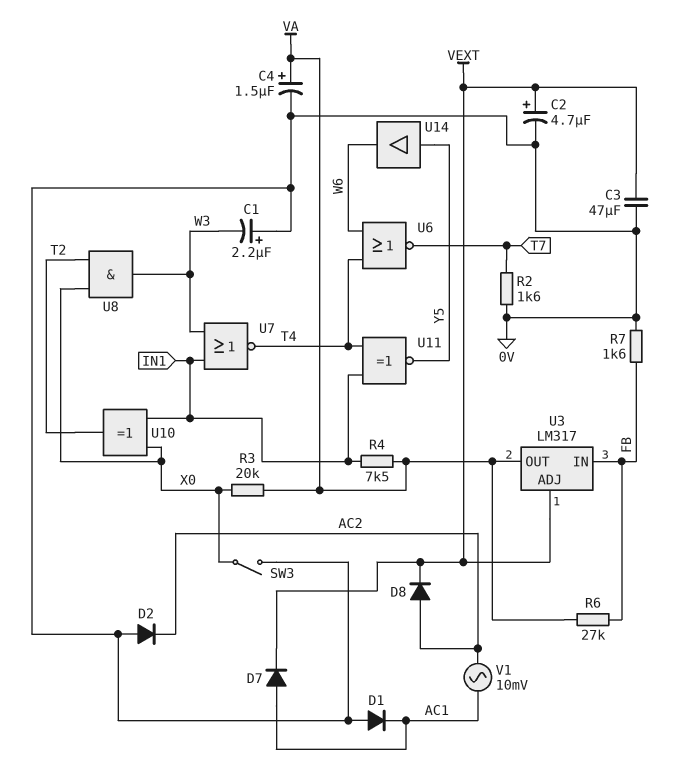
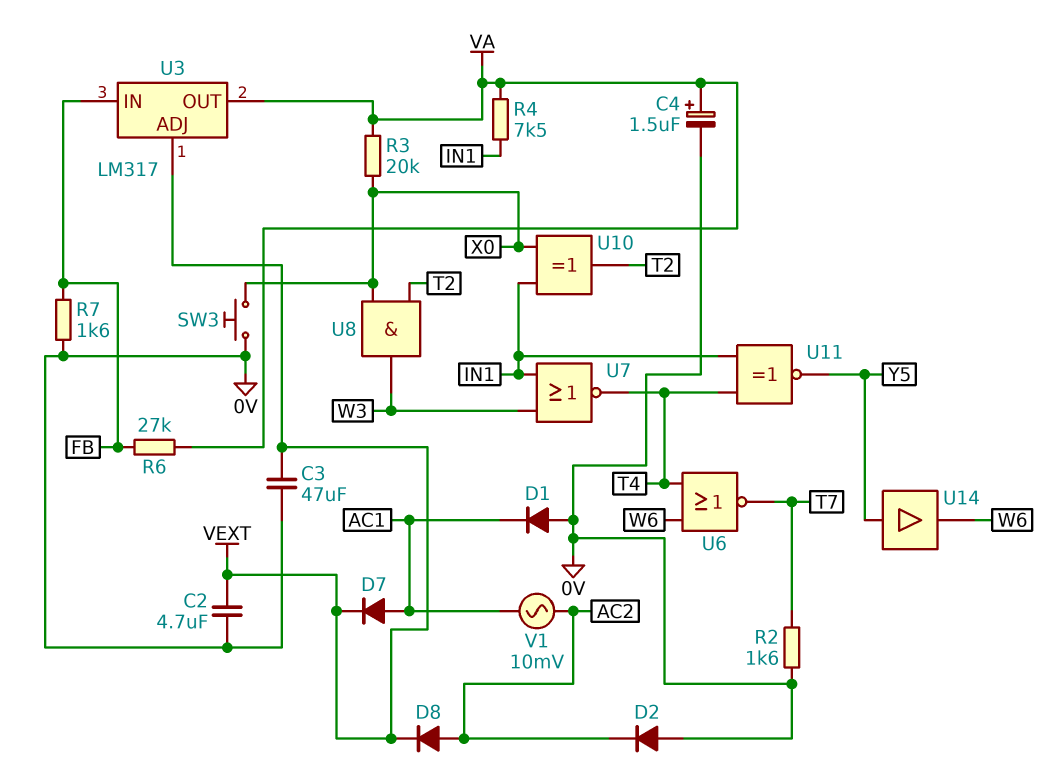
C1: 2.2uF (plus 0V, minus W3) -> none
C2: 4.7uF (plus VEXT, minus 0V) -> 4.7uF (0V, VEXT)
SW3: switch (0V, X0) -> button (0V, X0)

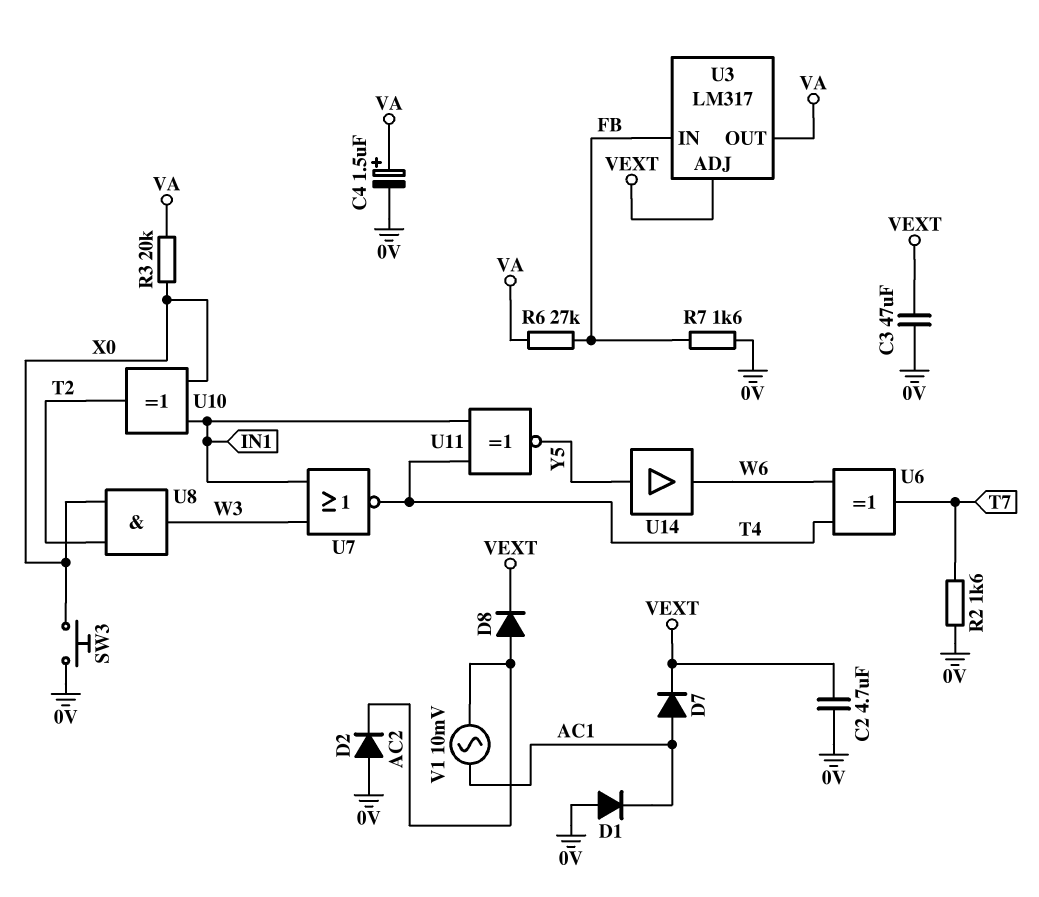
R4: 7.5k (IN1, VA) -> none
U6: NOR (in T4, in W6, out T7) -> XOR (in T4, in W6, out T7)

